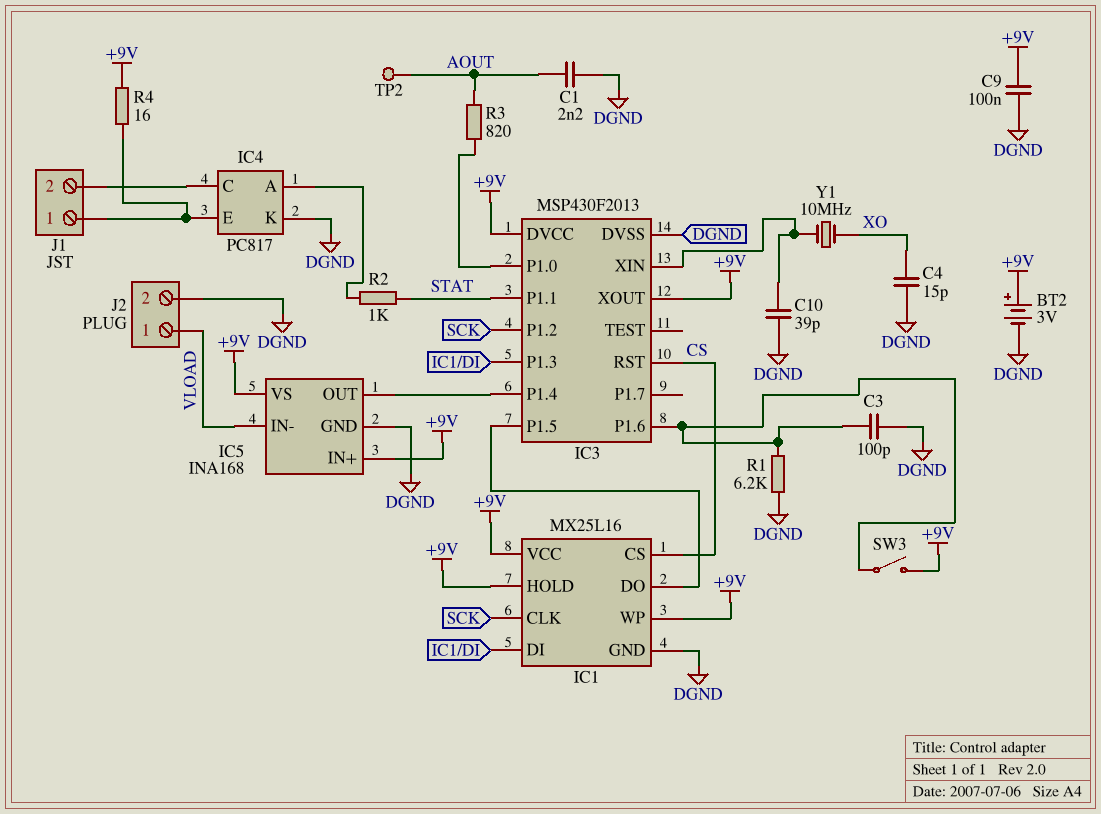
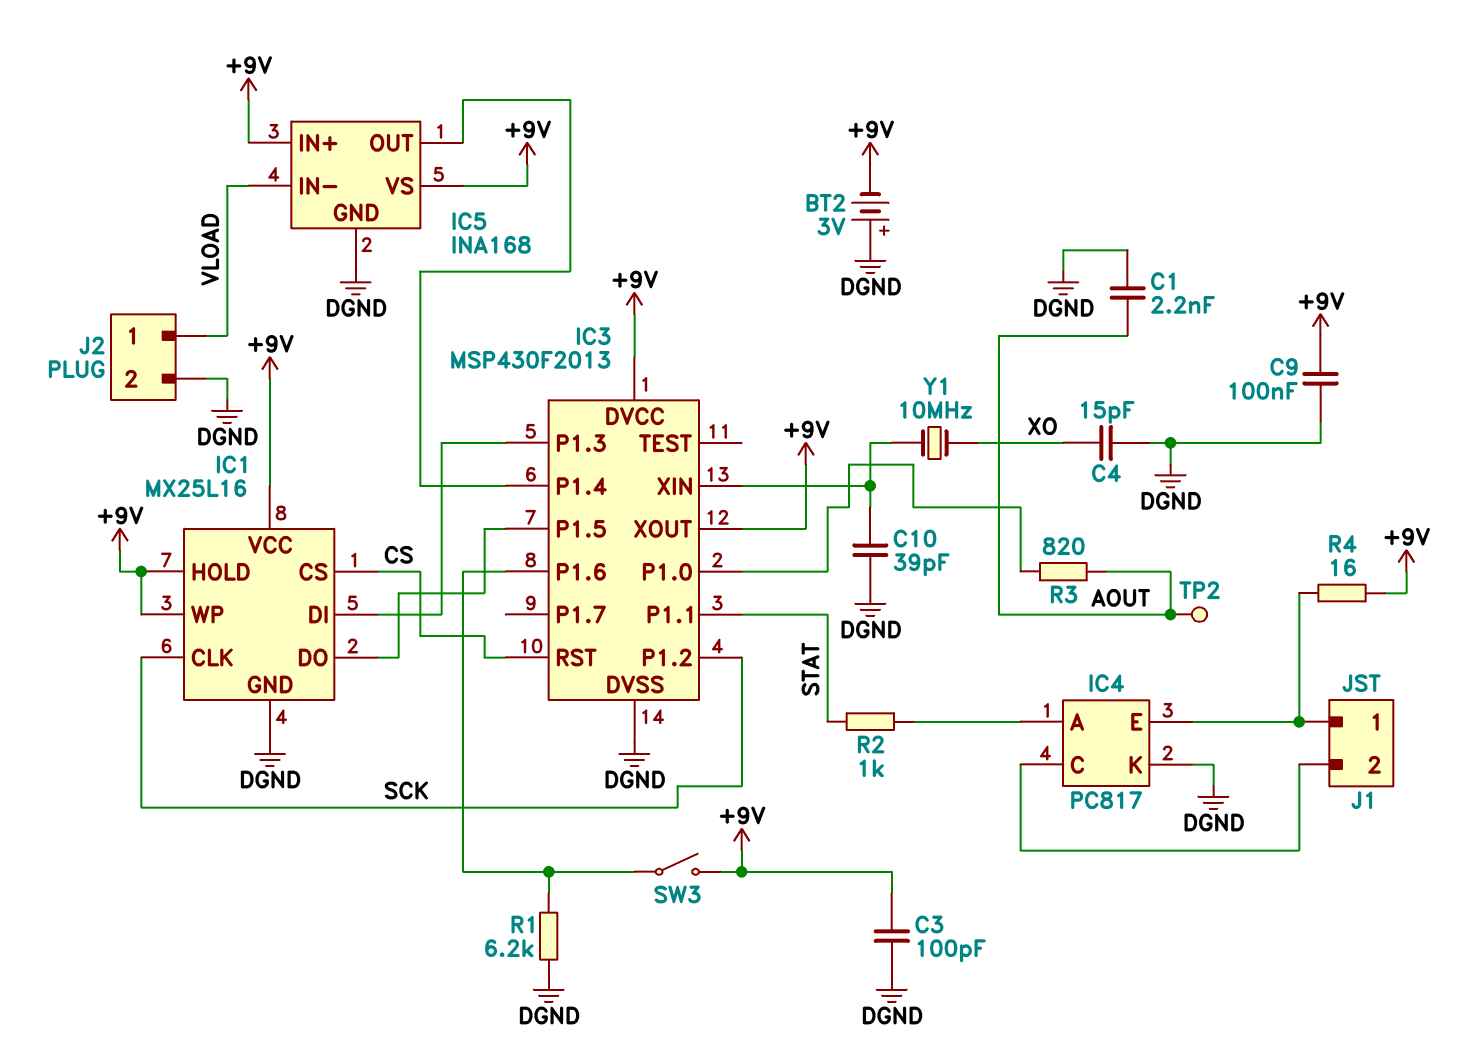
BT2: 3V (plus +9V, minus DGND) -> 3V (plus DGND, minus +9V)
C3: 100pF (DGND, IC3/P1.6) -> 100pF (+9V, DGND)

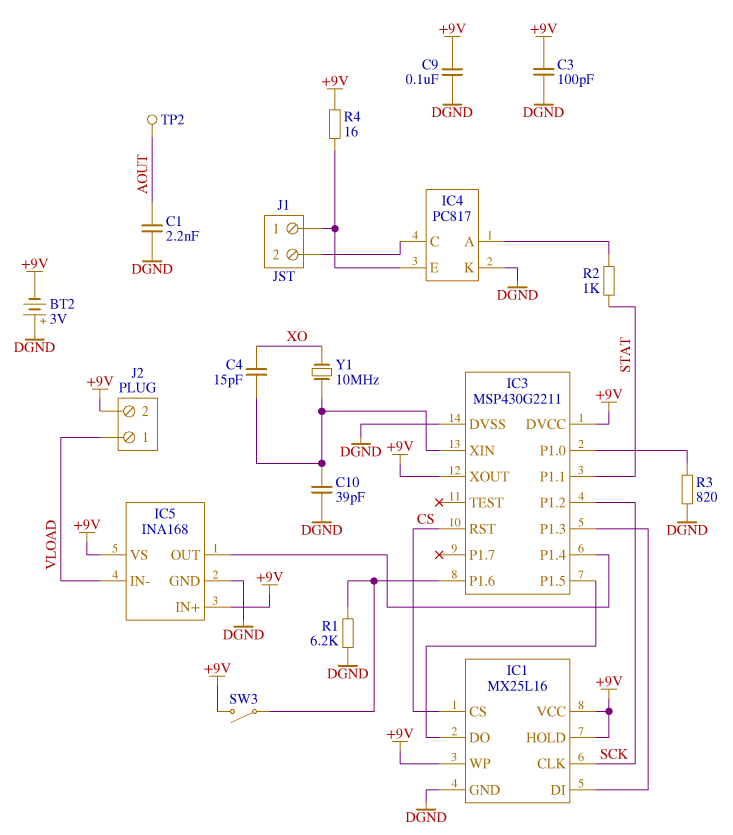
C4: 15pF (DGND, XO) -> 15pF (IC3/XIN, XO)
IC3: MSP430F2013 -> MSP430G2211
J2 pin 2: DGND -> +9V
R3: 820 (AOUT, IC3/P1.0) -> 820 (DGND, IC3/P1.0)

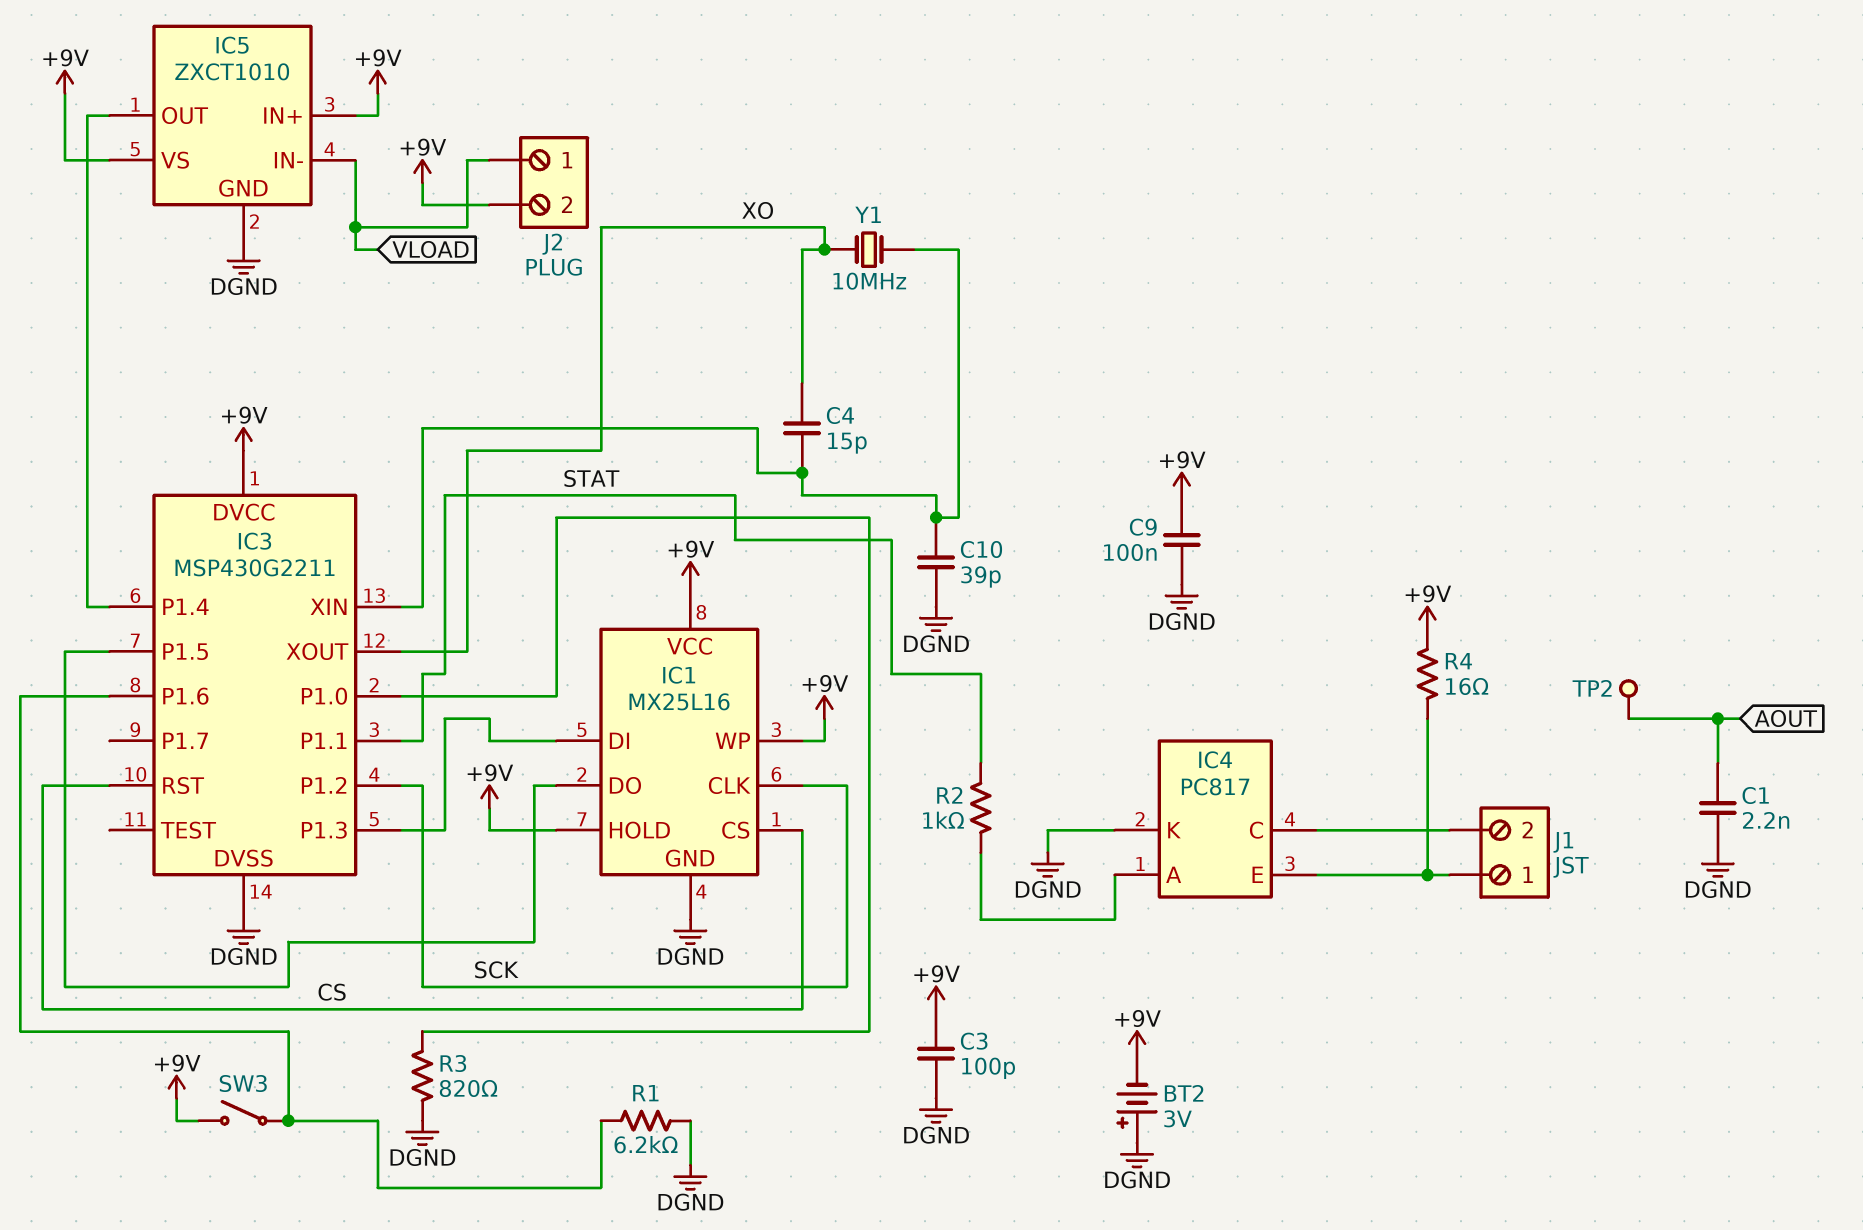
IC3 pin XOUT: +9V -> XO
IC5: INA168 -> ZXCT1010

